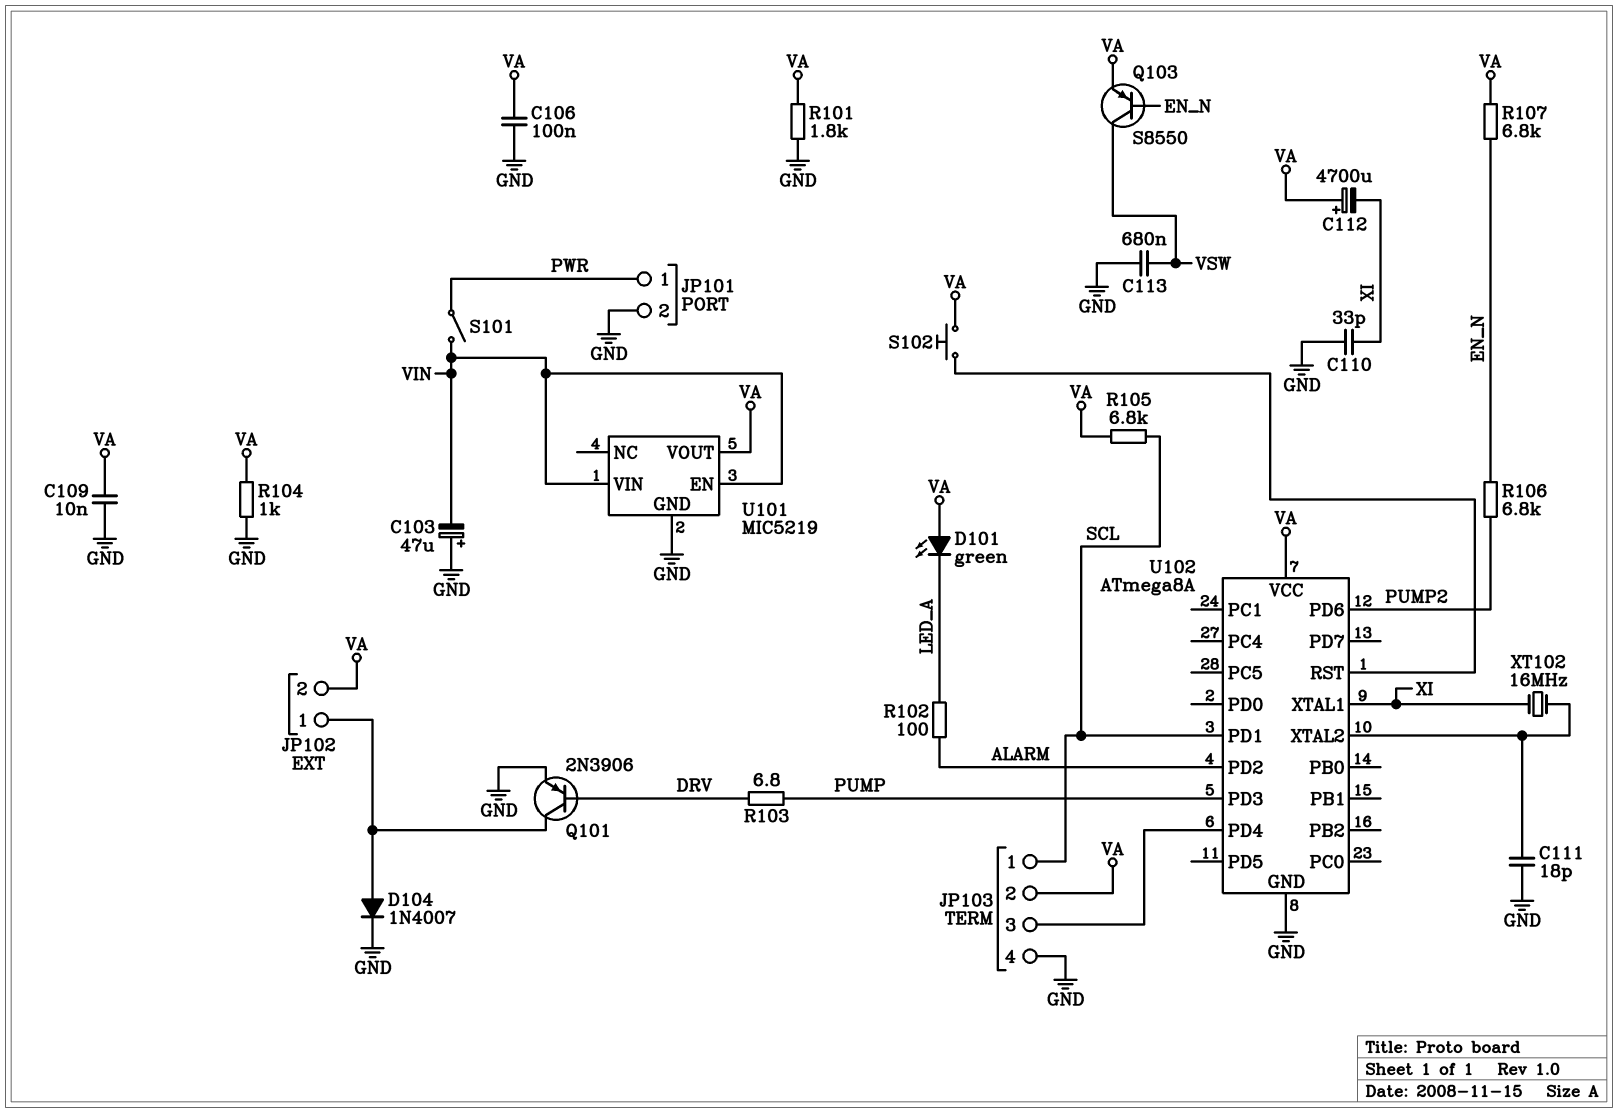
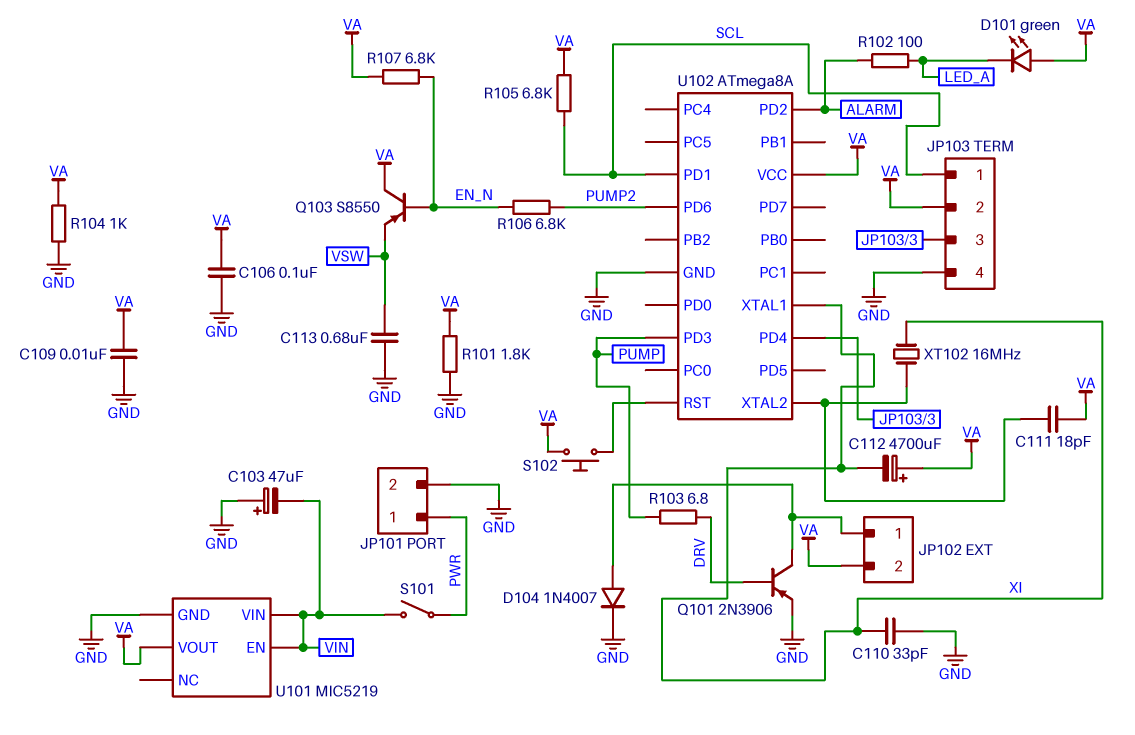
C111: 18pF (GND, U102/XTAL2) -> 18pF (U102/XTAL2, VA)
Q103: PNP S8550 (B EN_N, C VSW, E VA) -> PNP S8550 (B EN_N, C VA, E VSW)

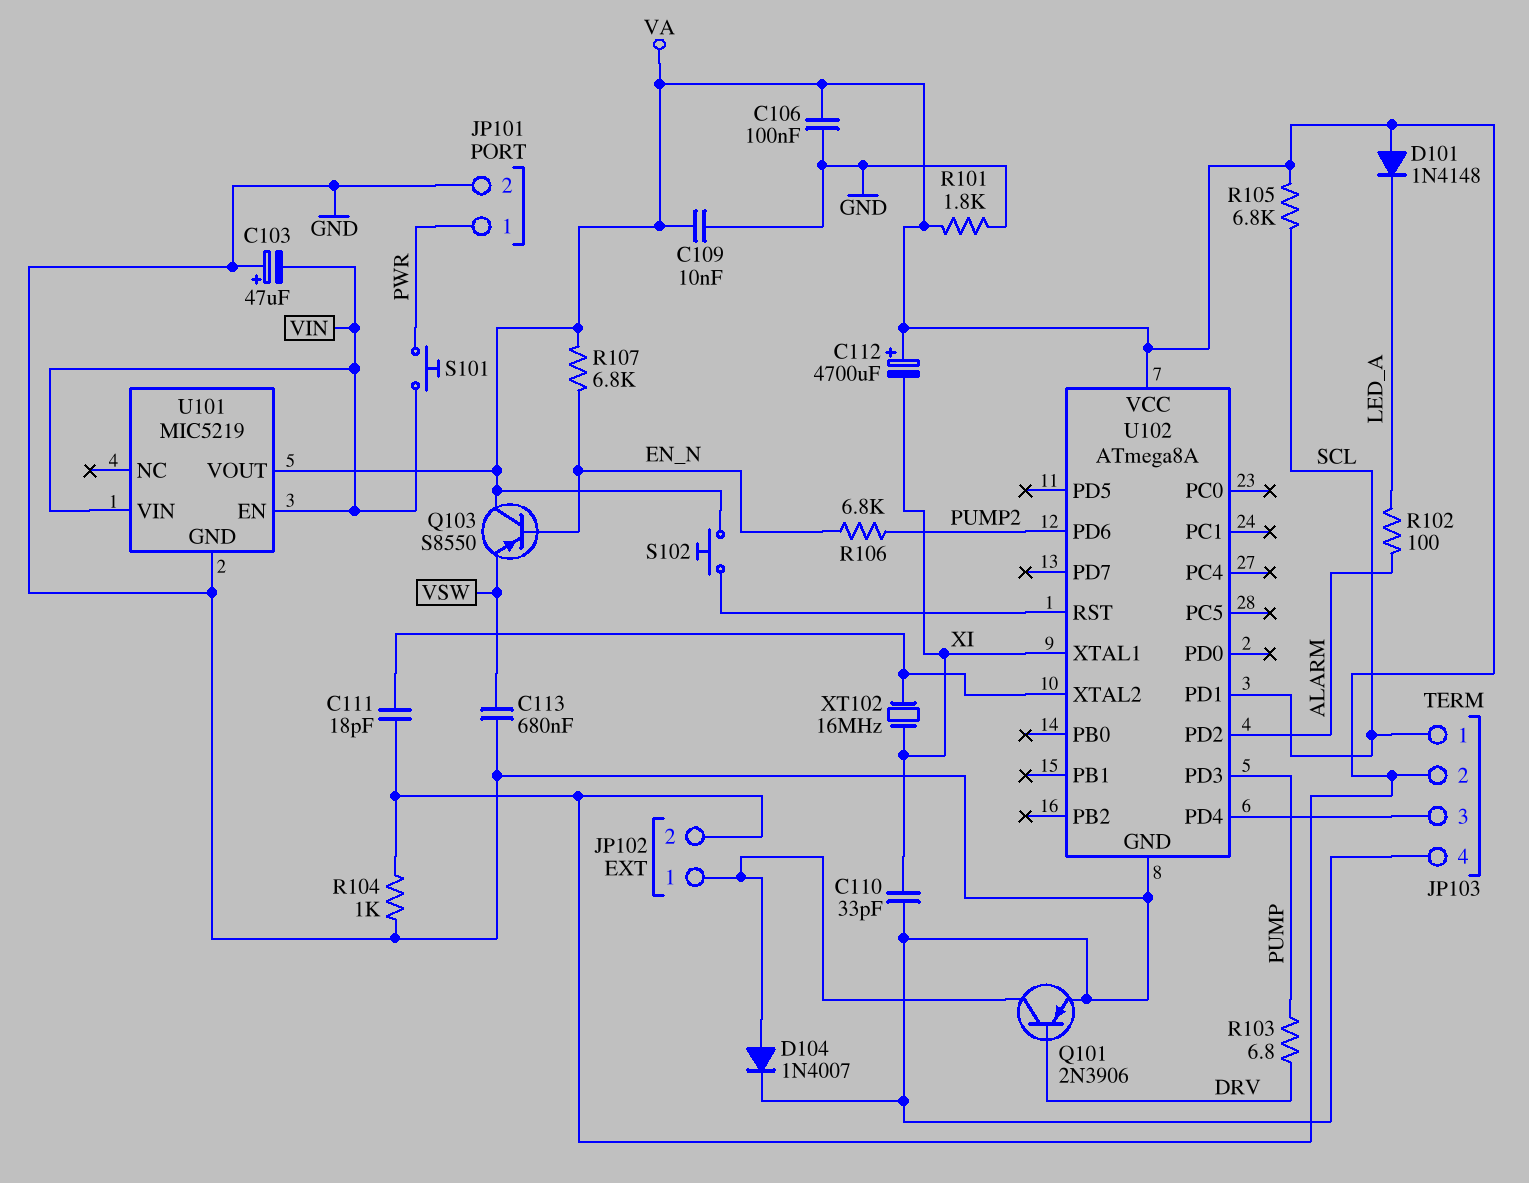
D101: LED green (A VA, K LED_A) -> diode 1N4148 (A VA, K LED_A)
S101: switch (PWR, VIN) -> button (PWR, VIN)

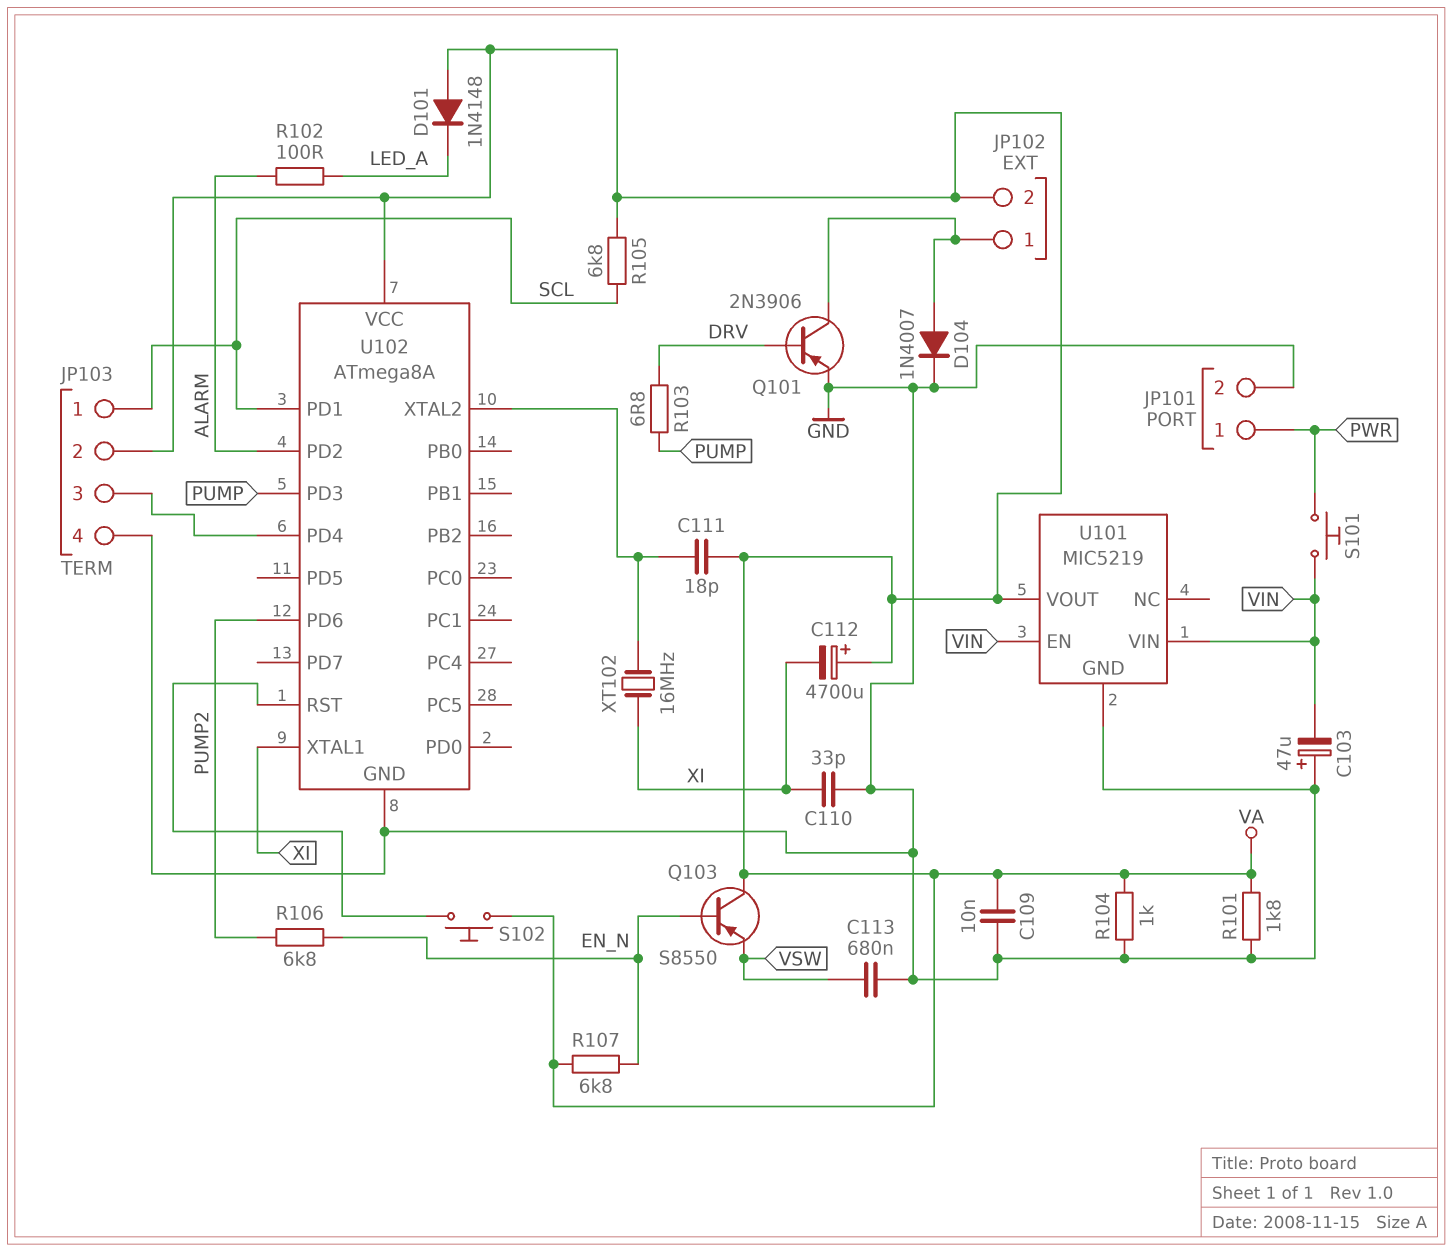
C106: 100nF (GND, VA) -> none

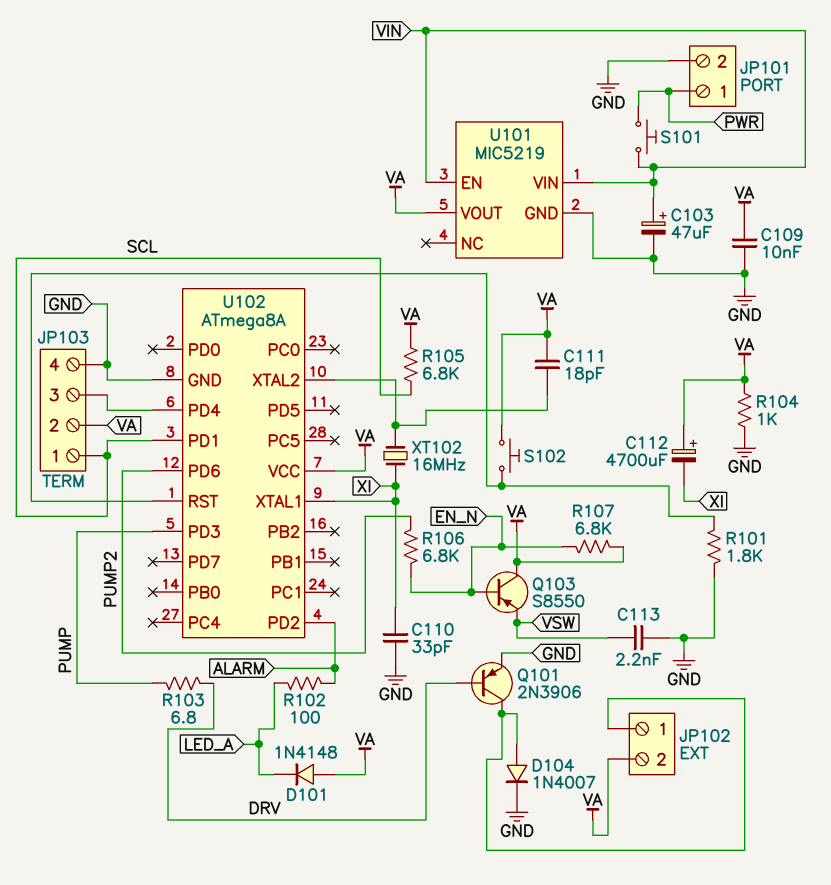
C103: 47uF (plus GND, minus VIN) -> 47uF (plus VIN, minus GND)
C113: 680nF (GND, VSW) -> 2.2nF (GND, VSW)
R101: 1.8k (GND, VA) -> 1.8k (GND, U102/RST)

